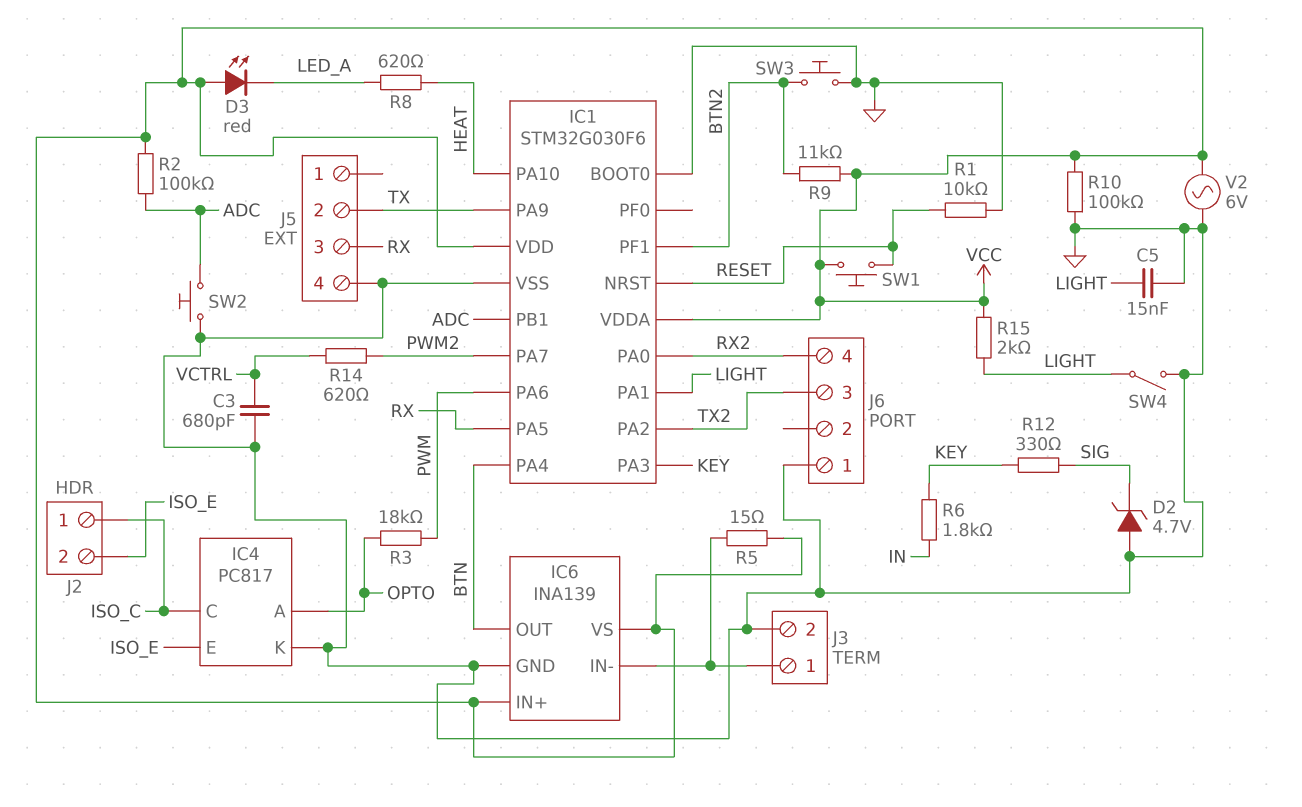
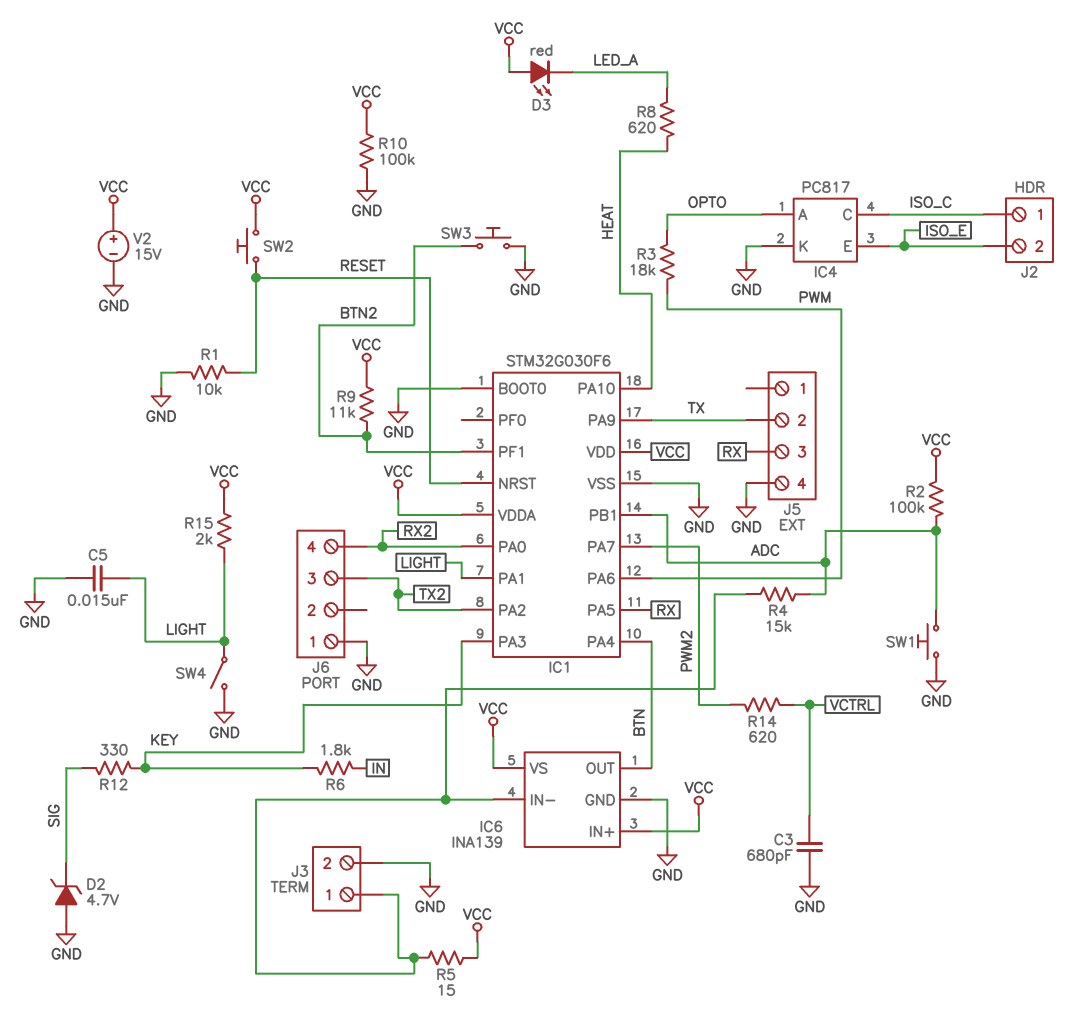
R4: none -> 15k (ADC, IC6/IN-)
SW1: button (RESET, VCC) -> button (ADC, GND)
SW2: button (ADC, GND) -> button (RESET, VCC)
V2: AC 6V (GND, VCC) -> 15V (plus VCC, minus GND)

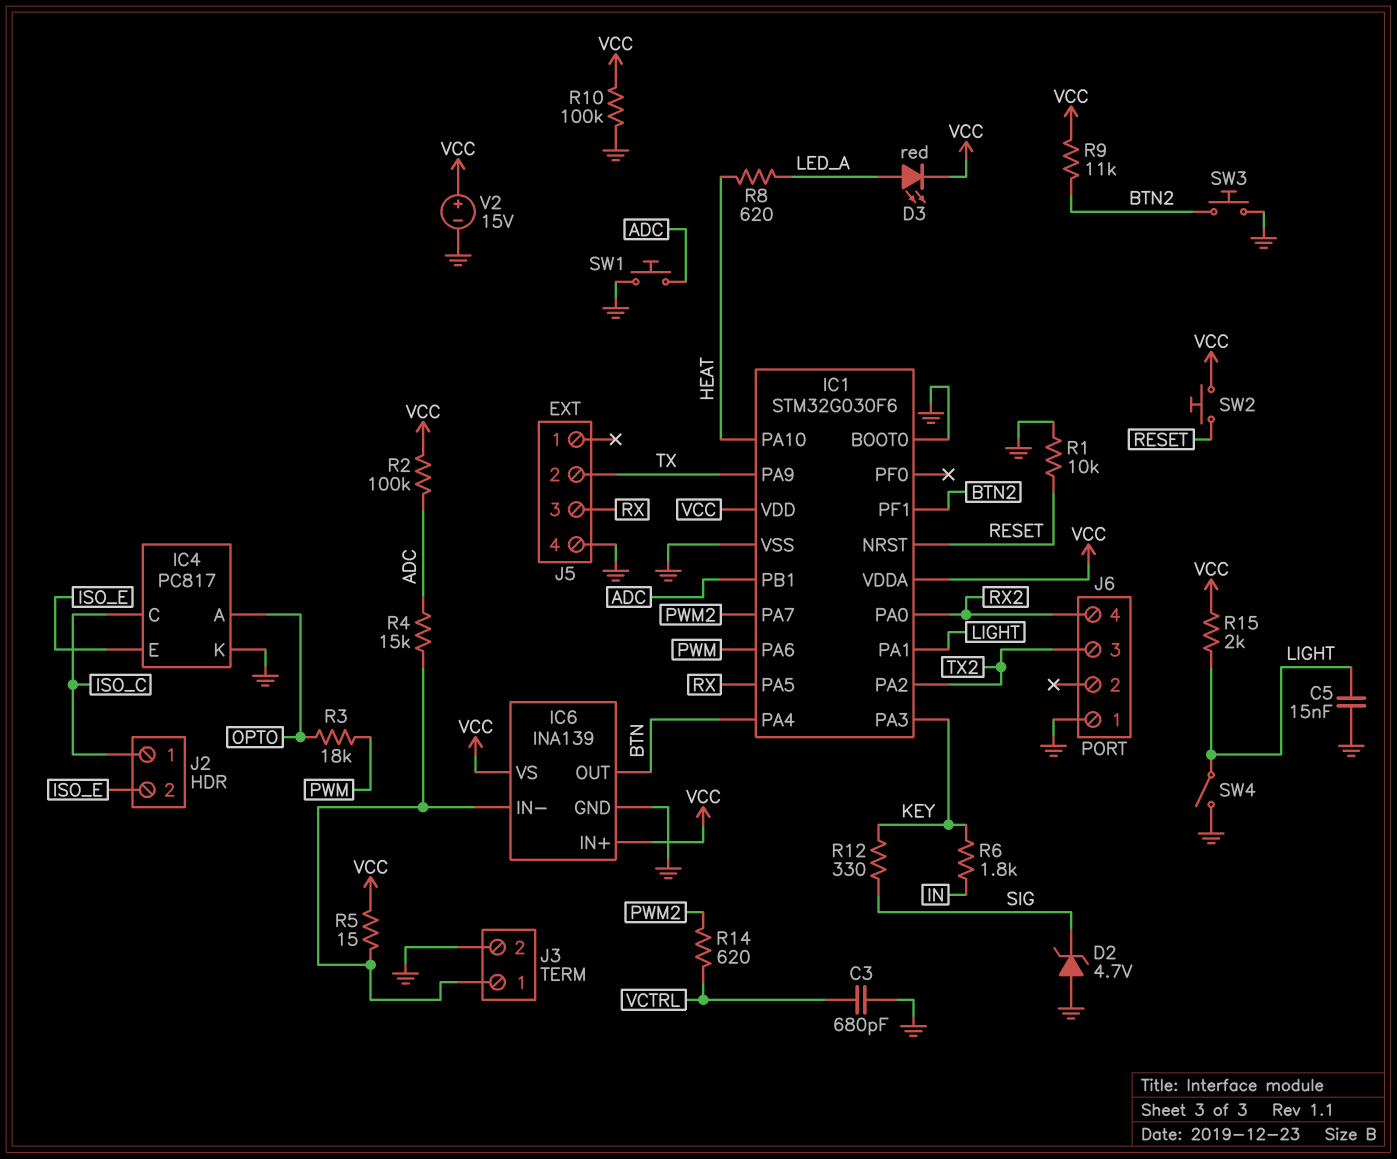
D3: LED red (A VCC, K LED_A) -> LED red (A LED_A, K VCC)

